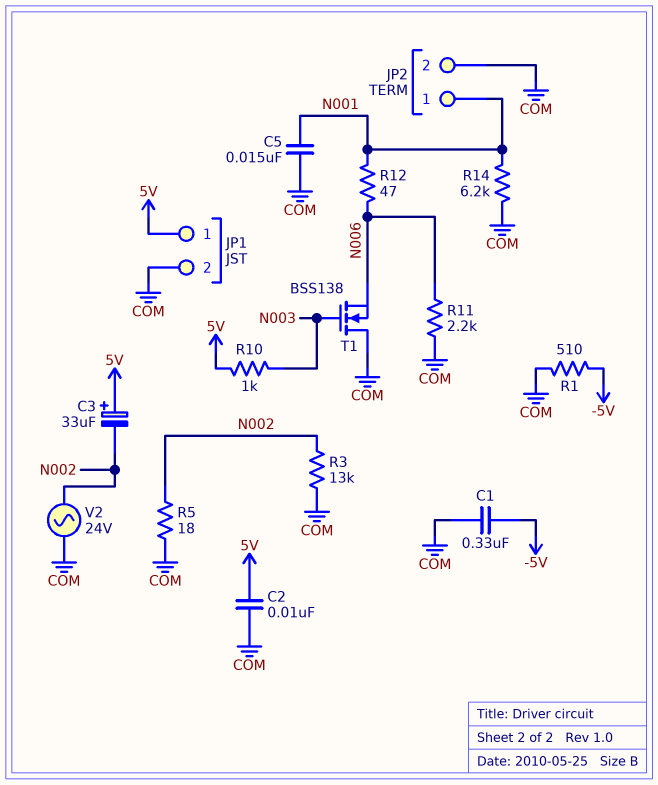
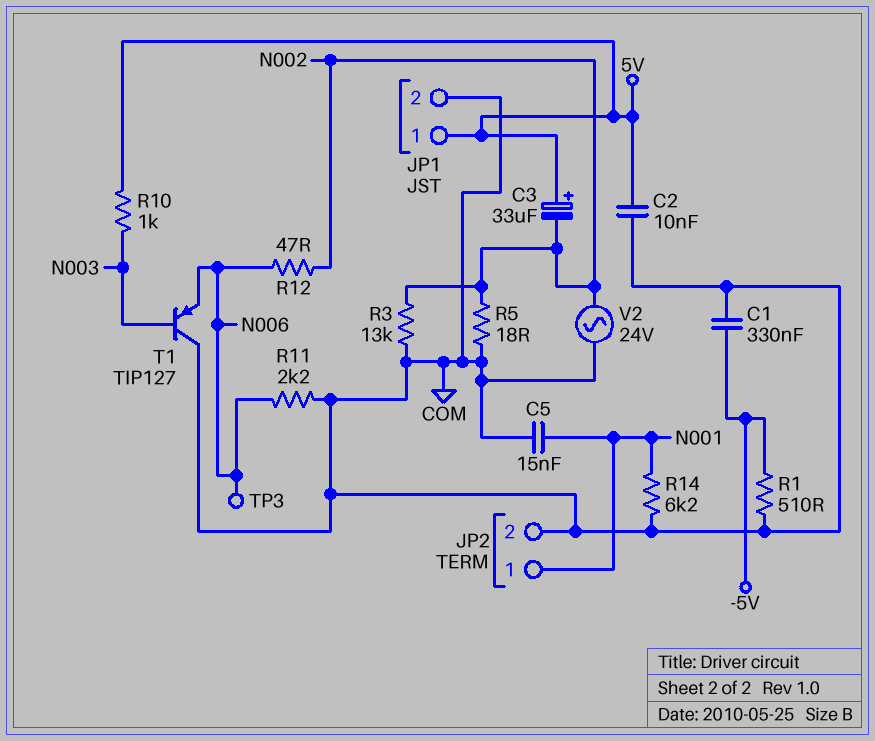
R12: 47 (N001, N006) -> 47 (N002, N006)
T1: NMOS BSS138 (G N003, D COM, S N006) -> PNP TIP127 (B N003, C COM, E N006)
TP3: none -> test point (N006)

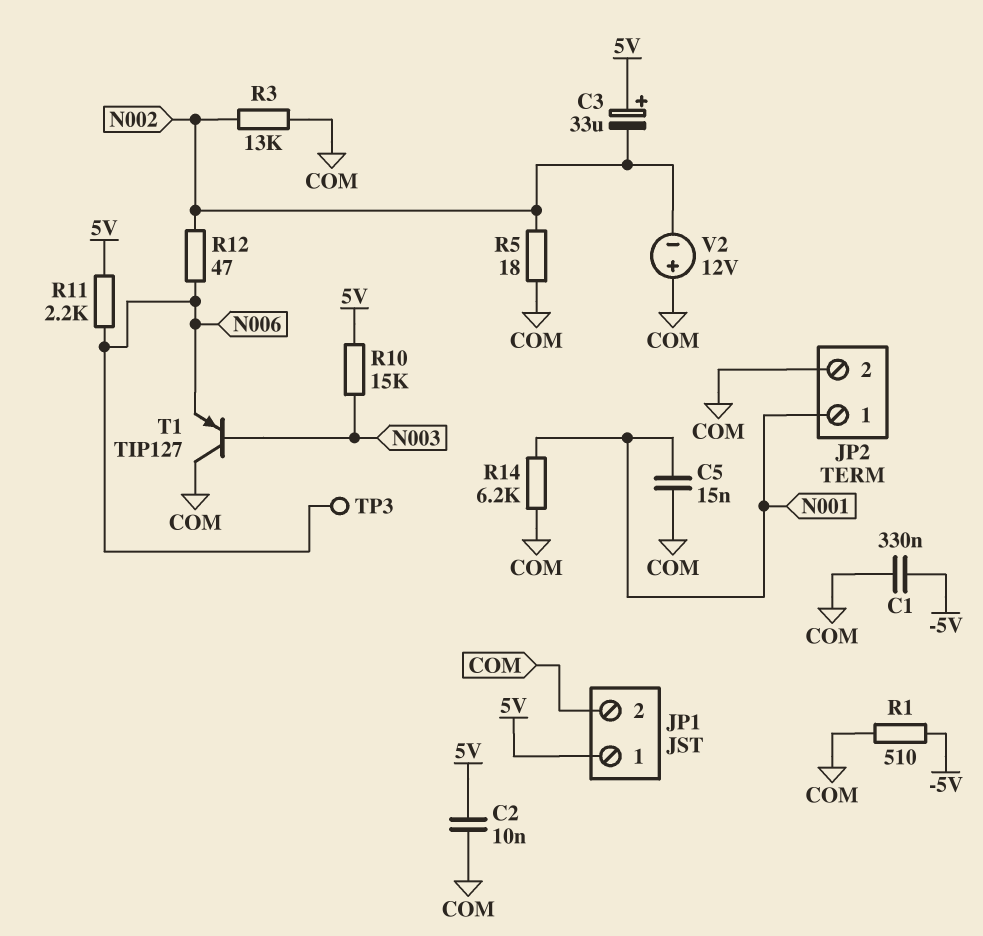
R10: 1k (5V, N003) -> 15k (5V, N003)
R11: 2.2k (COM, N006) -> 2.2k (5V, N006)
V2: AC 24V (COM, N002) -> 12V (plus COM, minus N002)

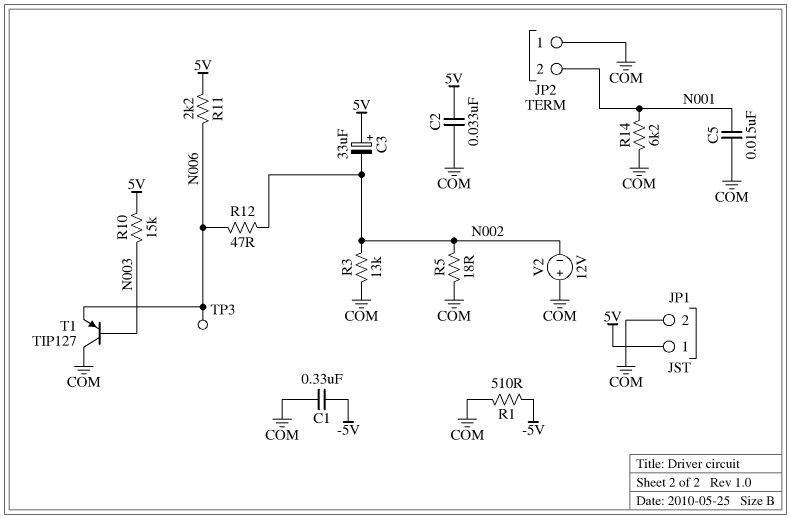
C2: 10nF (5V, COM) -> 33nF (5V, COM)
JP2 pin 1: N001 -> COM
JP2 pin 2: COM -> N001

